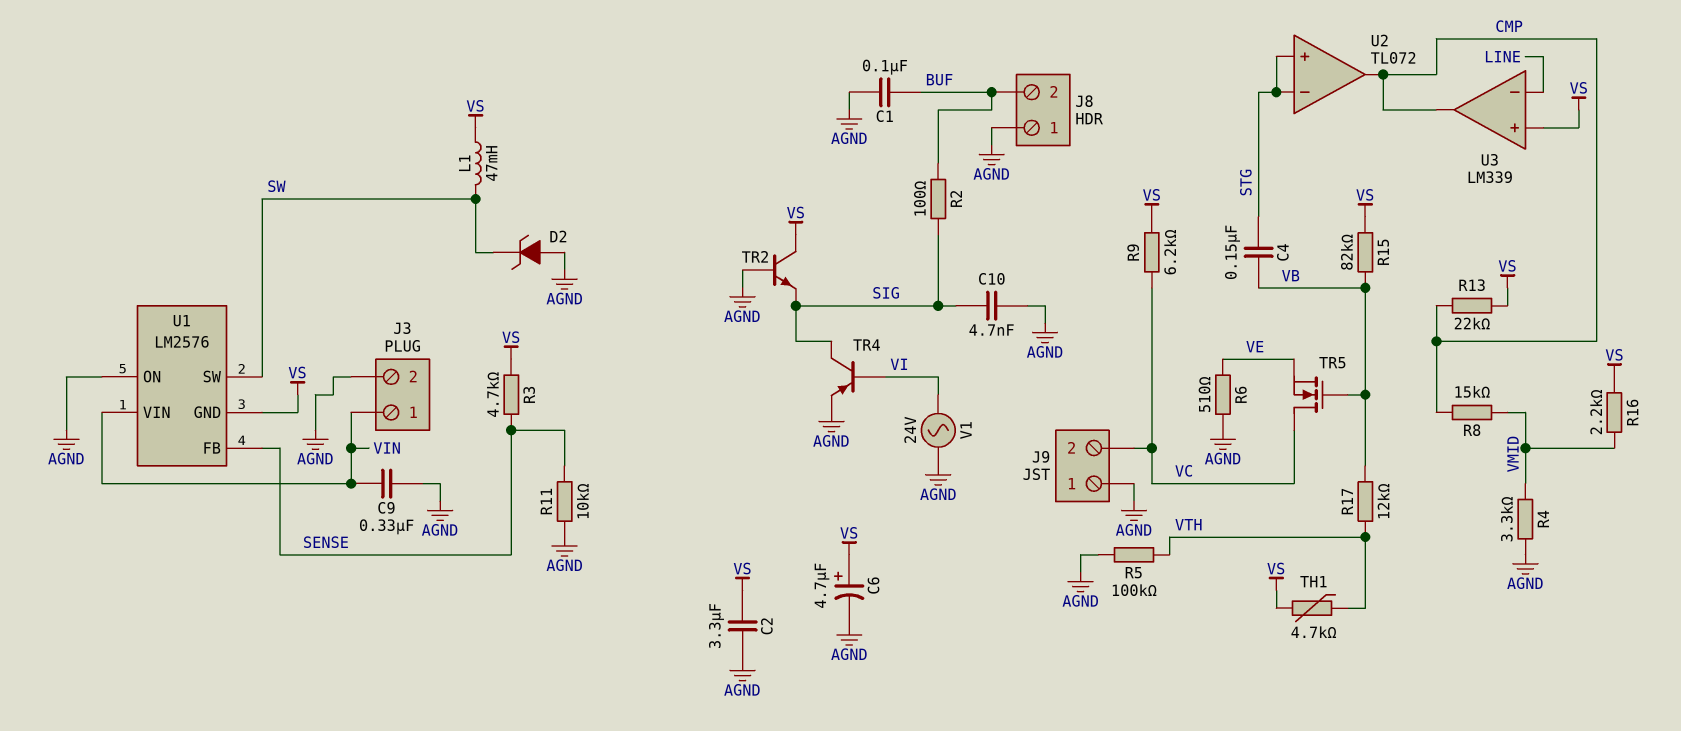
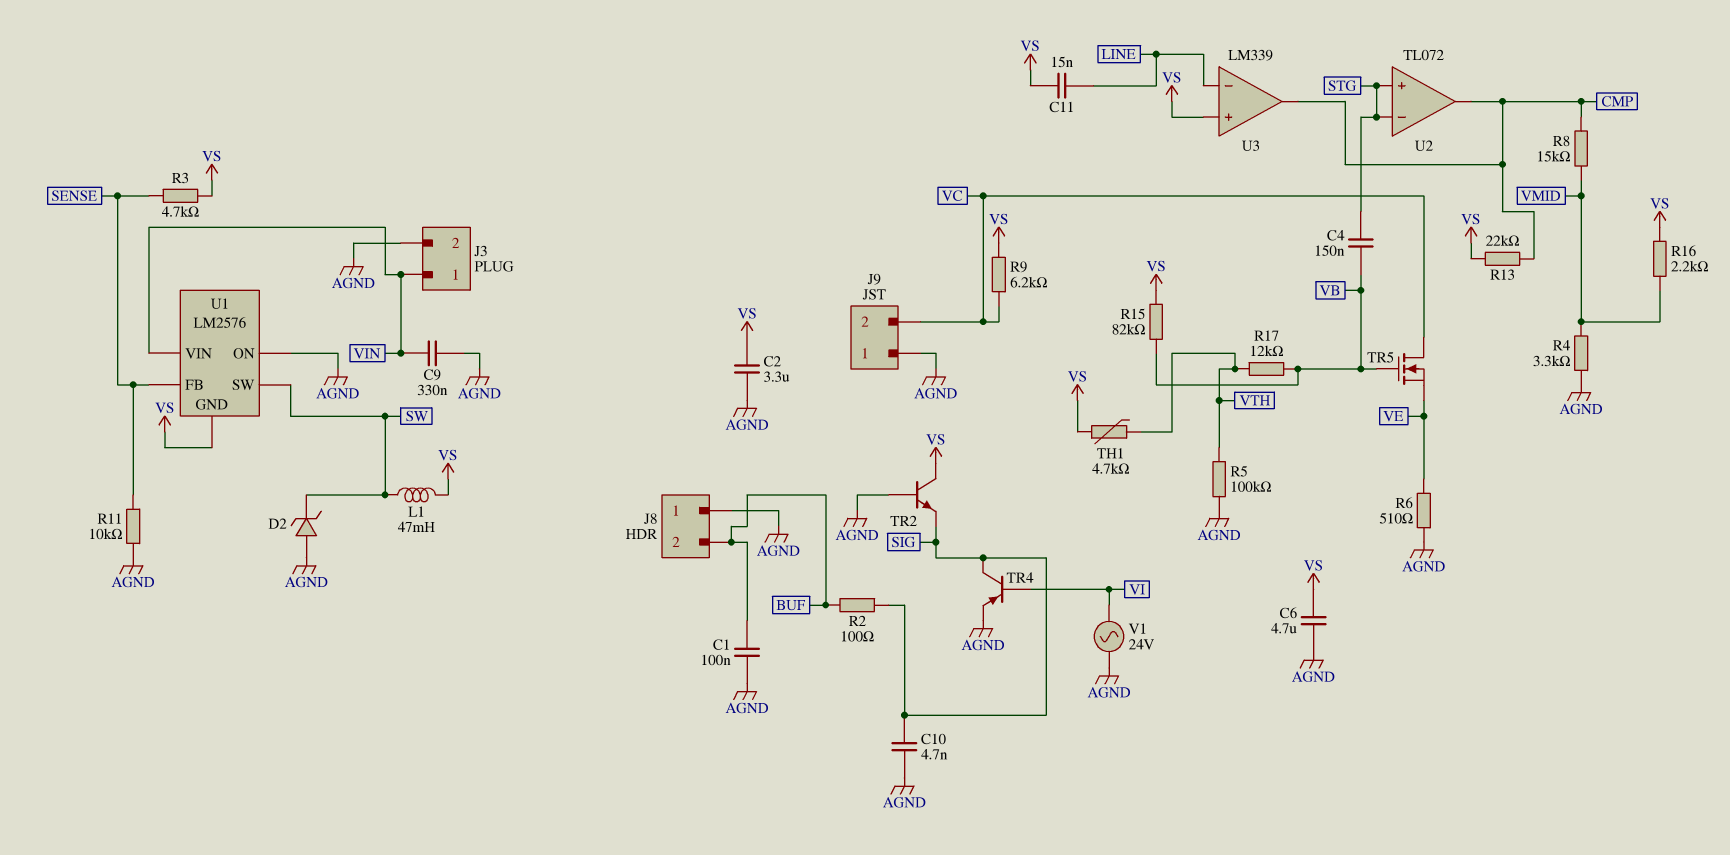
C6: 4.7uF (plus VS, minus AGND) -> 4.7uF (AGND, VS)
C11: none -> 15nF (LINE, VS)

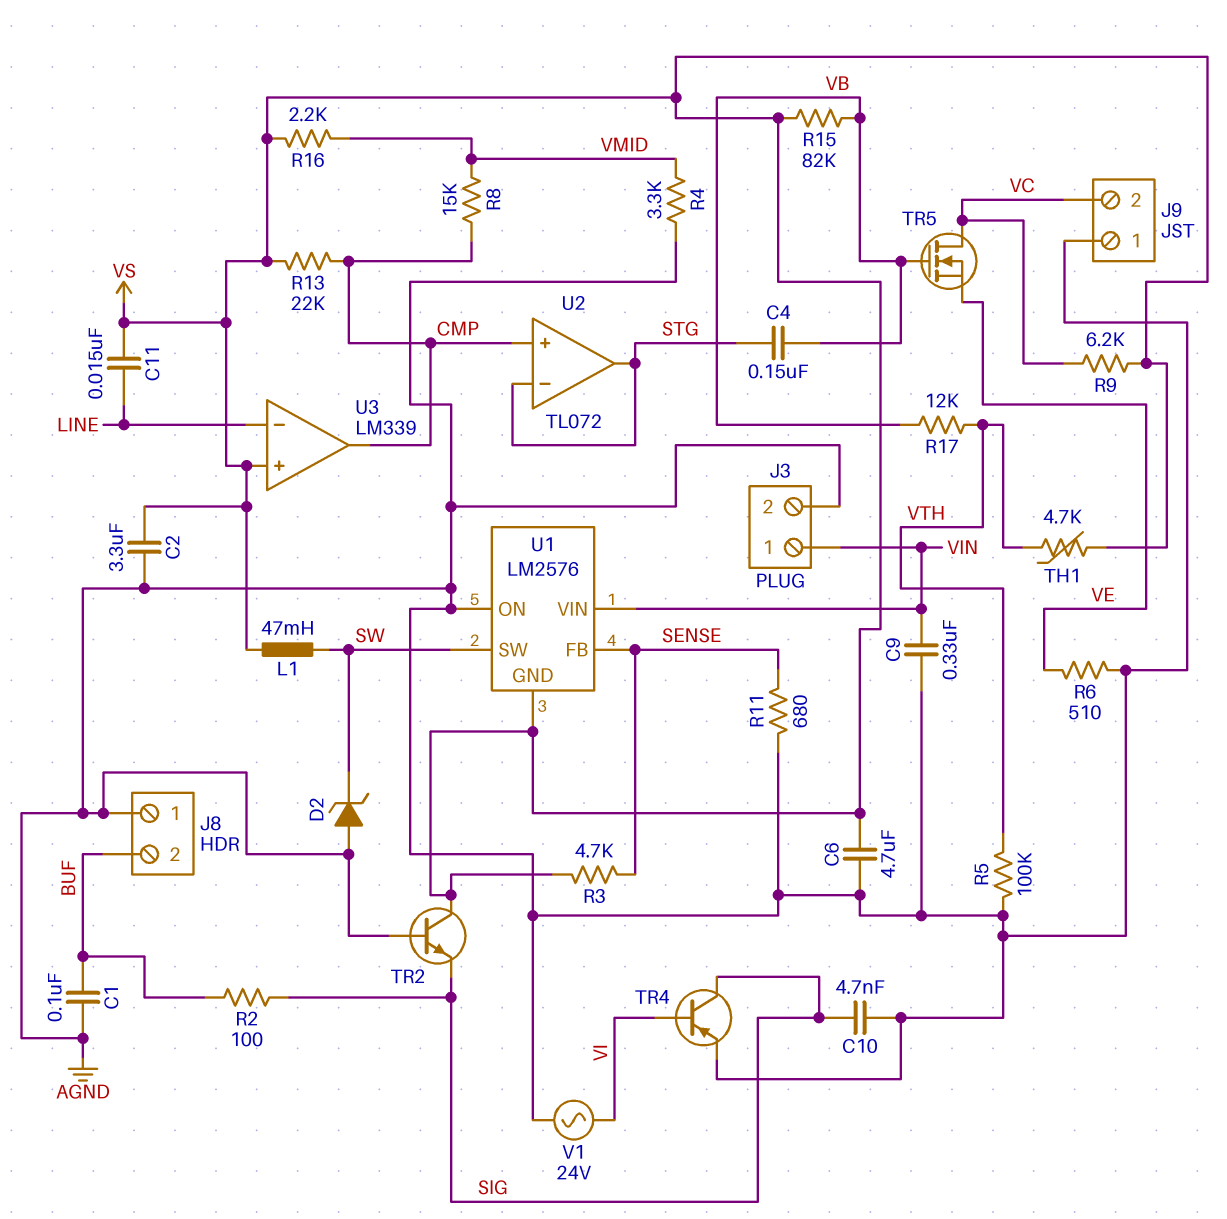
R11: 10k (AGND, SENSE) -> 680 (AGND, SENSE)
U2 pin in+: STG -> CMP
U2 pin out: CMP -> STG

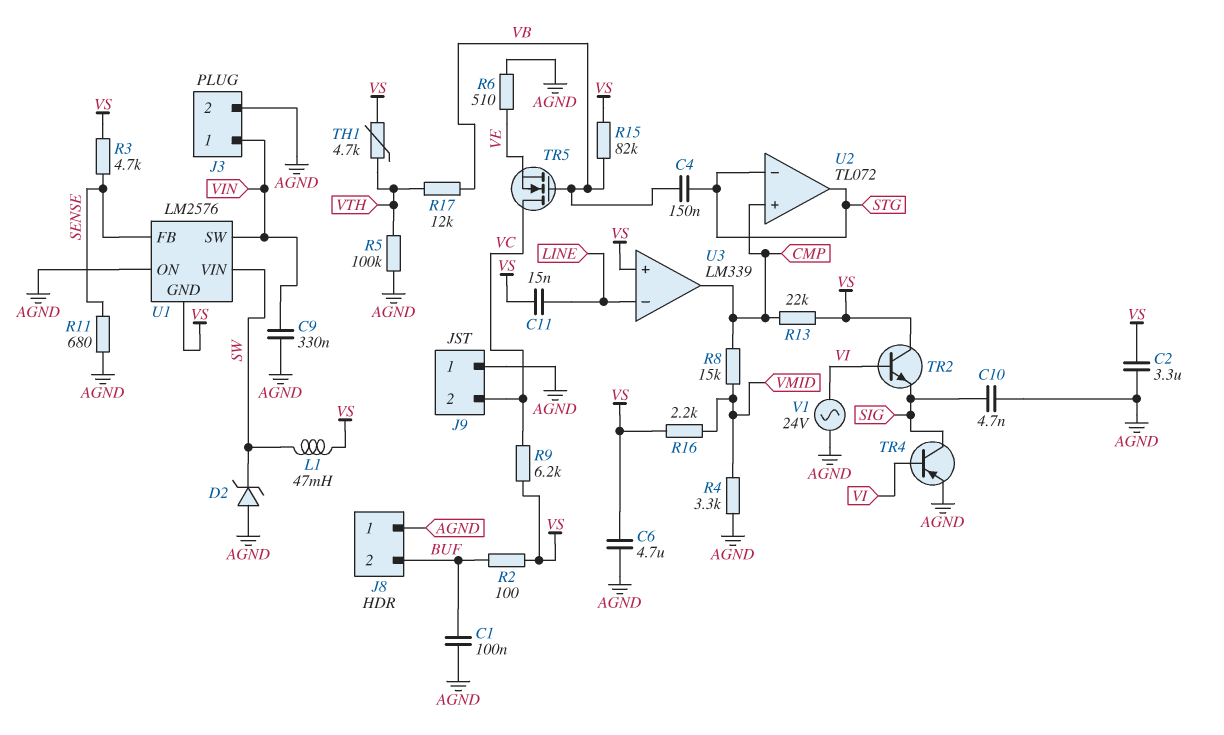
R2: 100 (BUF, SIG) -> 100 (BUF, VS)
TR2: NPN (B AGND, C VS, E SIG) -> NPN (B VI, C VS, E SIG)
U1 pin SW: SW -> VIN
U1 pin VIN: VIN -> SW

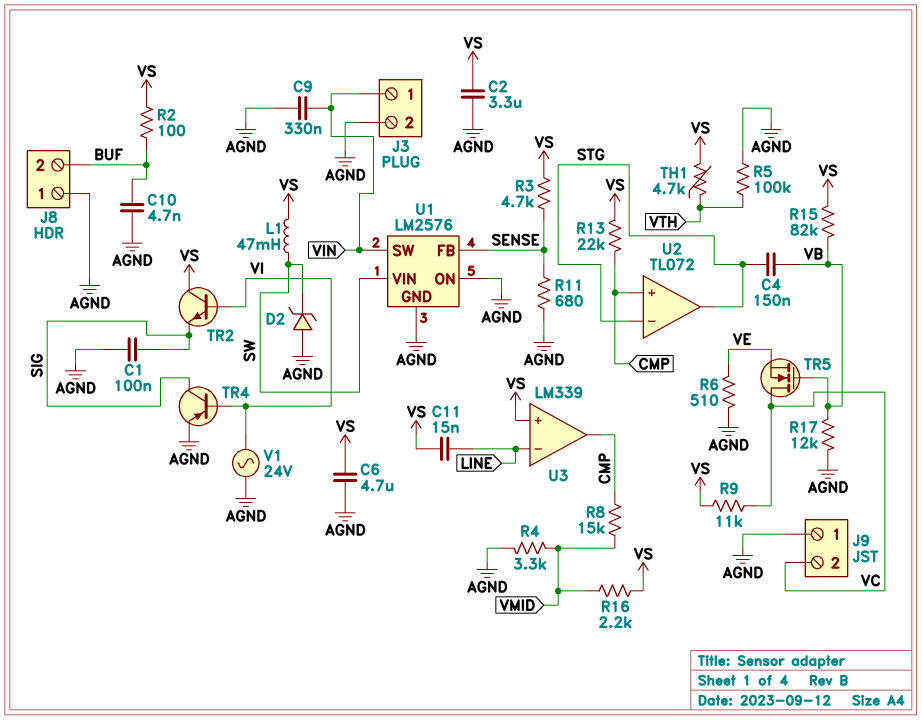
C1: 100nF (AGND, BUF) -> 100nF (AGND, SIG)
C10: 4.7nF (AGND, SIG) -> 4.7nF (AGND, BUF)
R9: 6.2k (VC, VS) -> 11k (VC, VS)
R17: 12k (VB, VTH) -> 12k (AGND, VB)
U1 pin GND: VS -> AGND

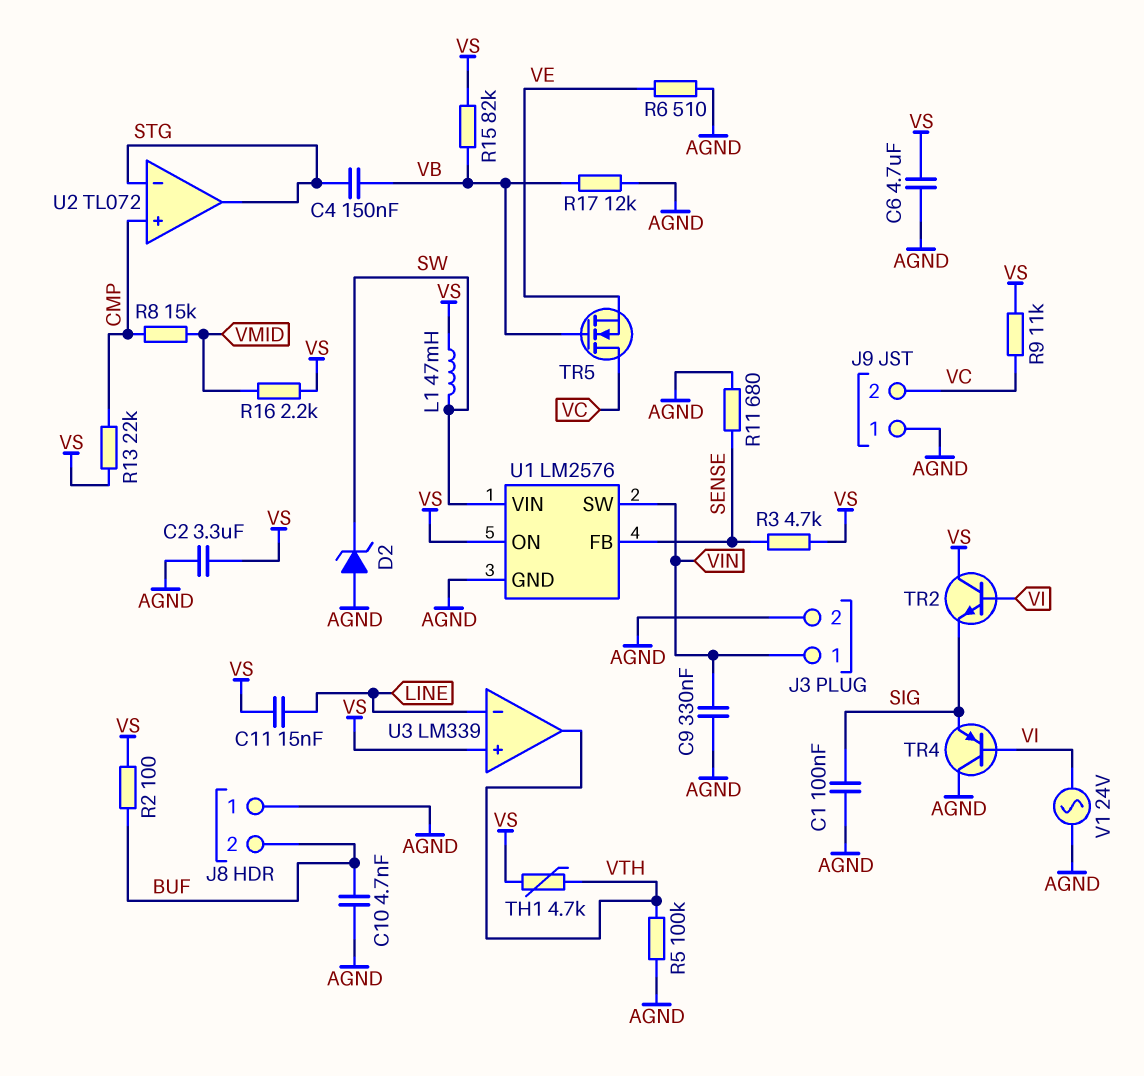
R4: 3.3k (AGND, VMID) -> none
TR4: PNP (B VI, C SIG, E AGND) -> PNP (B VI, C AGND, E SIG)
U1 pin ON: AGND -> VS
U3 pin out: CMP -> VTH

